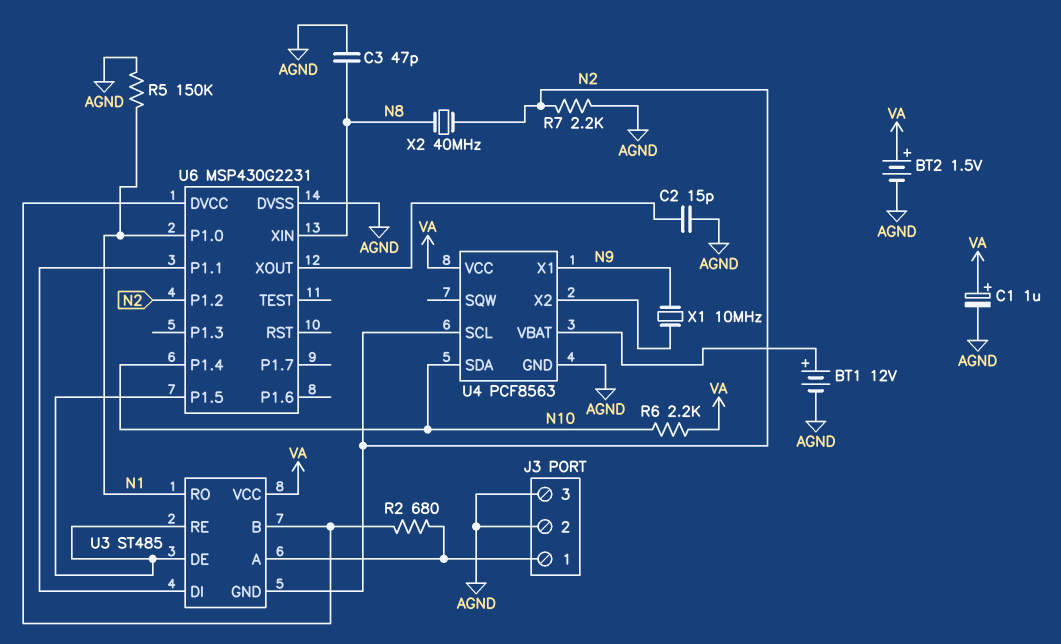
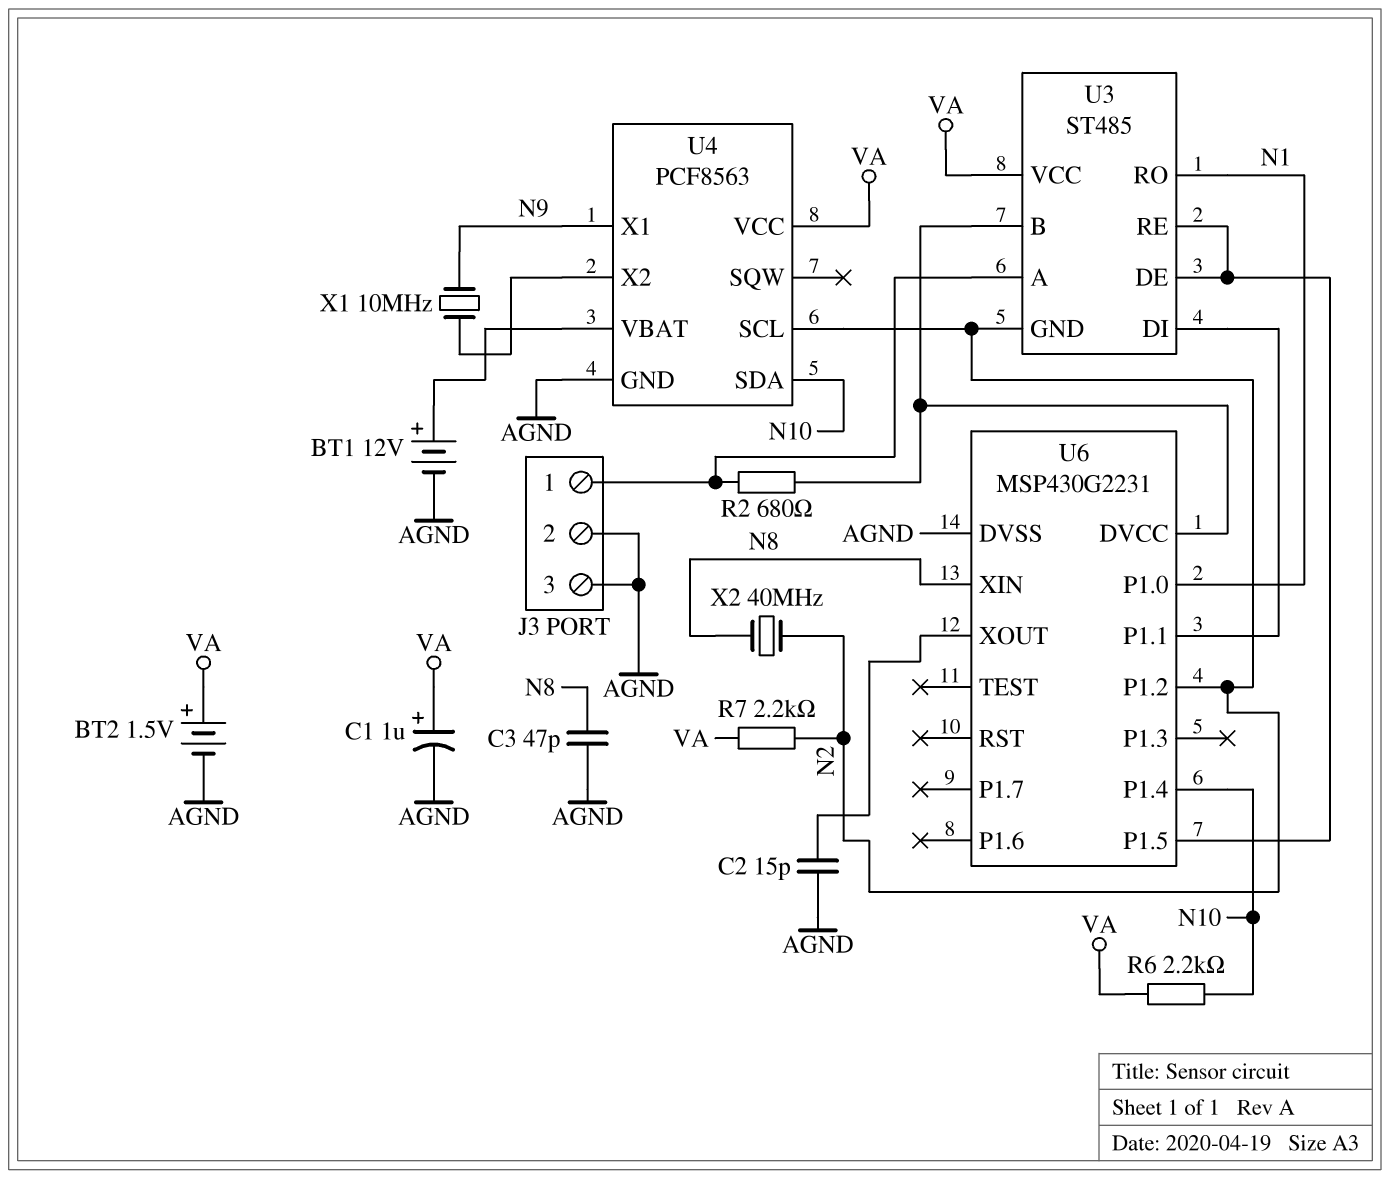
R5: 150k (AGND, N1) -> none
R7: 2.2k (AGND, N2) -> 2.2k (N2, VA)

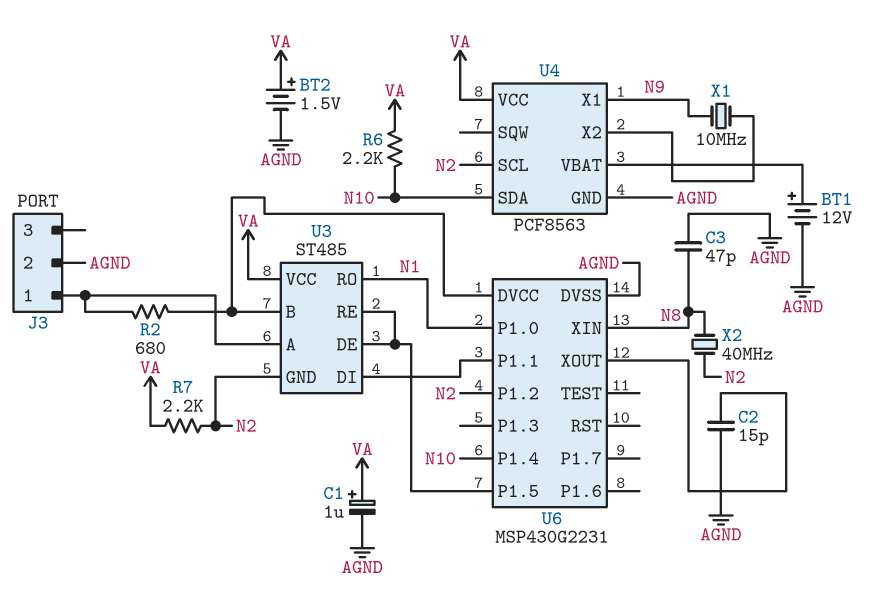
J3 pin 3: AGND -> none

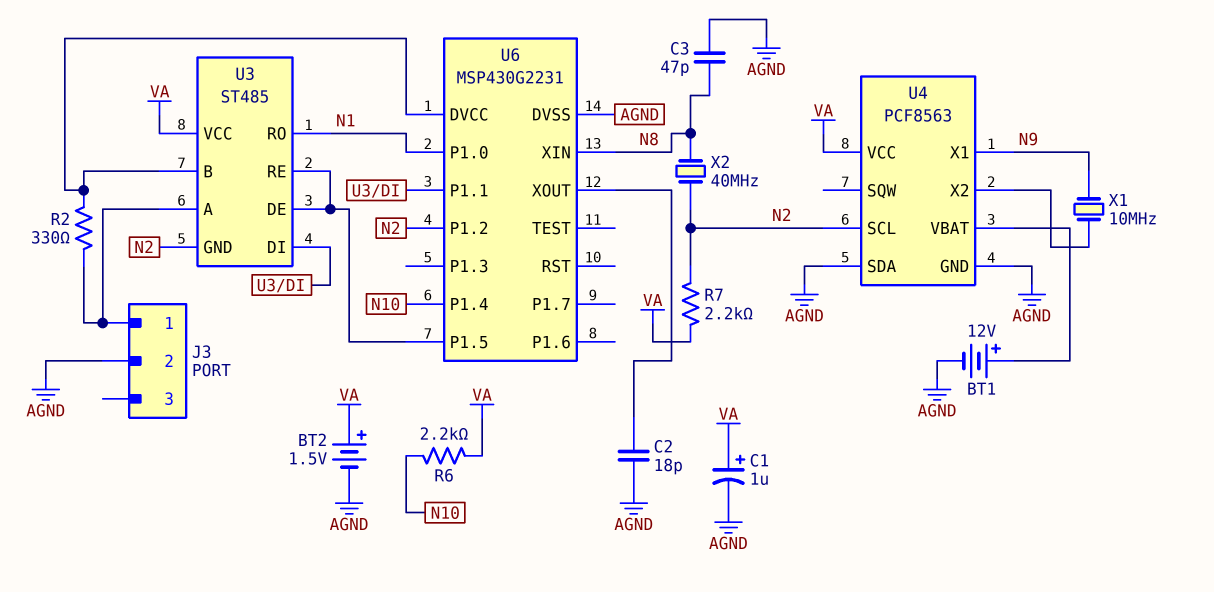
C2: 15pF (AGND, U6/XOUT) -> 18pF (AGND, U6/XOUT)
R2: 680 (J3/1, U3/B) -> 330 (J3/1, U3/B)
U4 pin SDA: N10 -> AGND

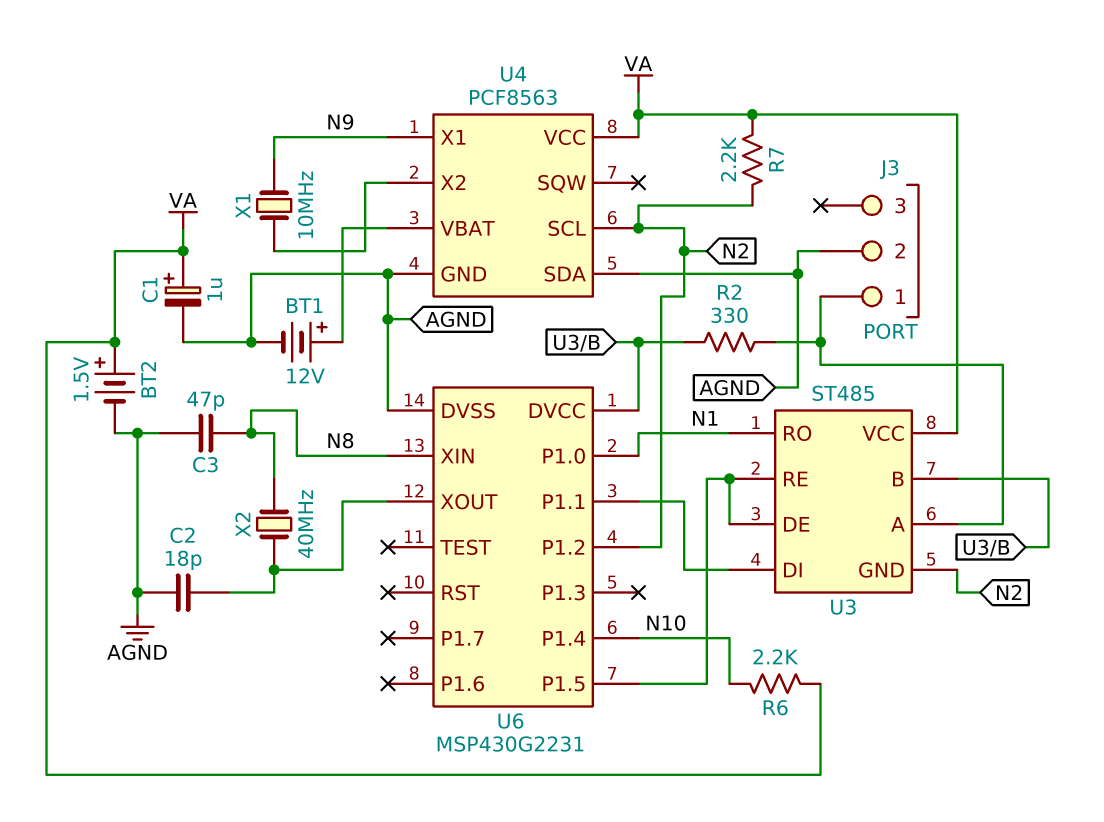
X2: 40MHz (N2, N8) -> 40MHz (N8, U6/XOUT)

